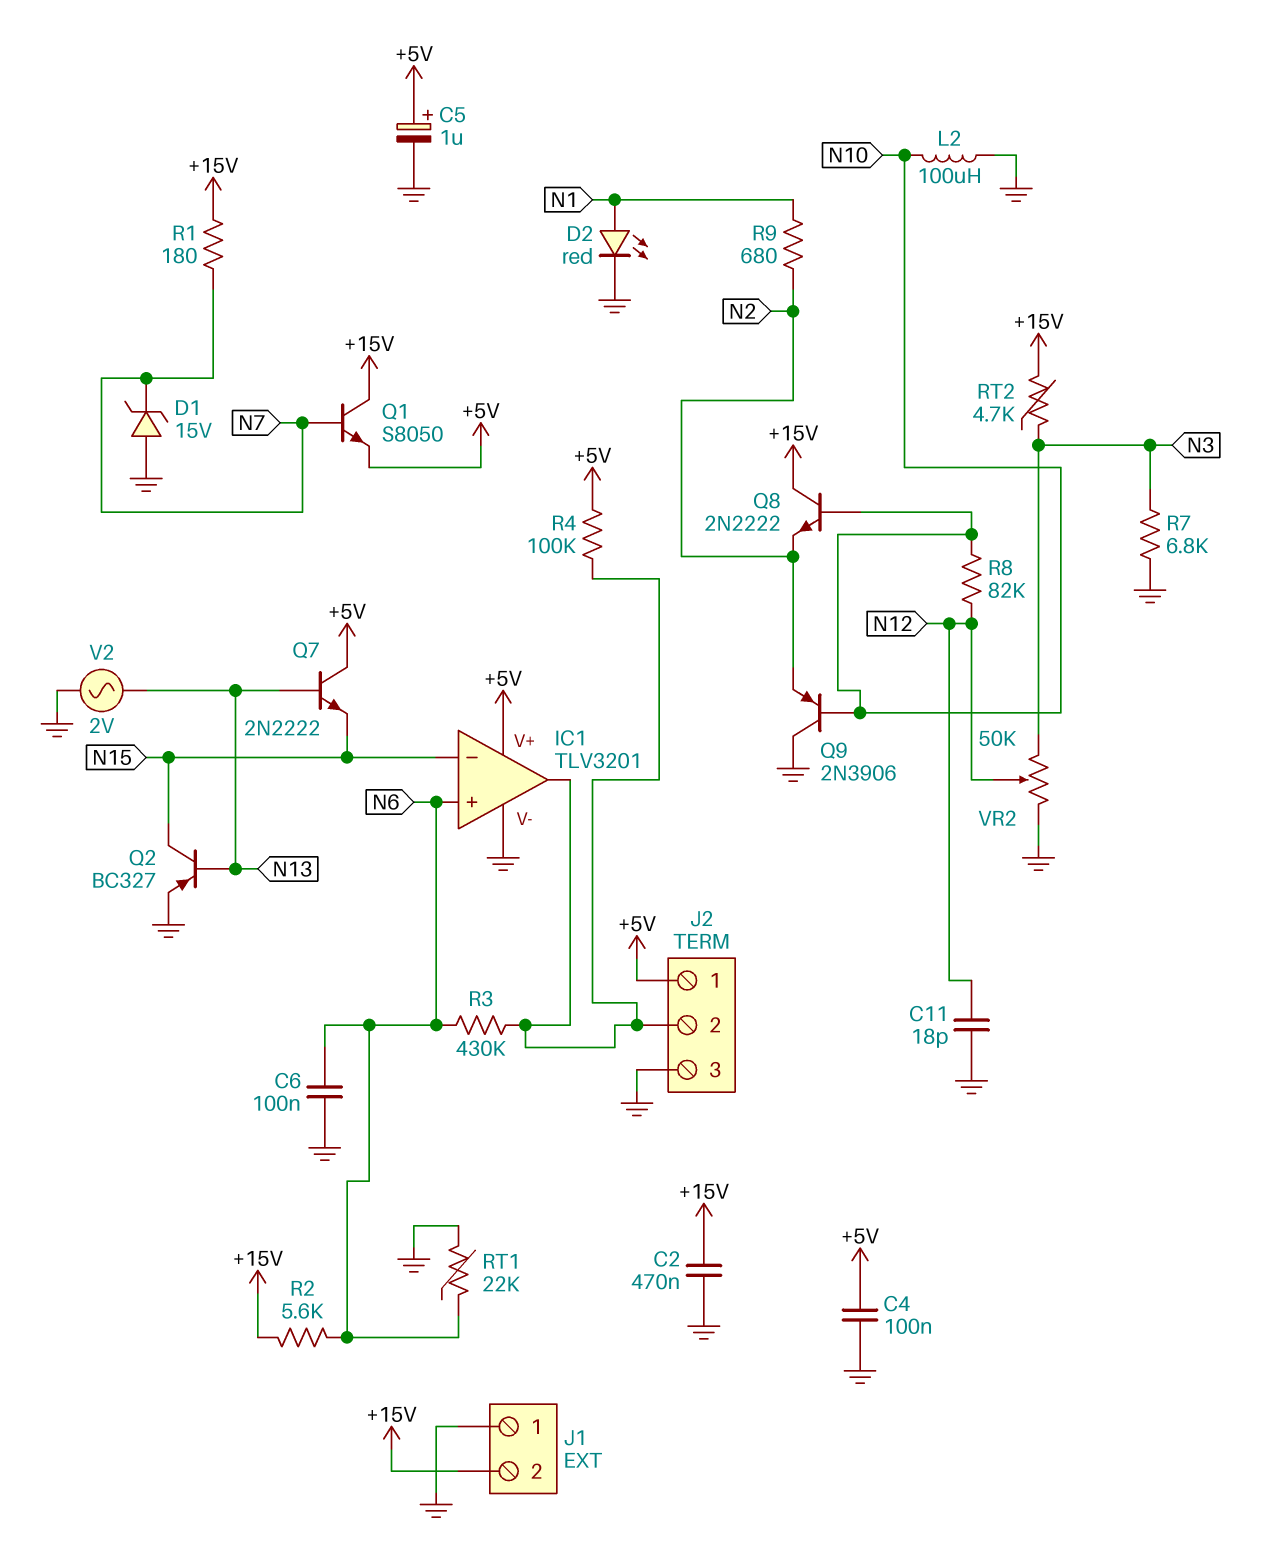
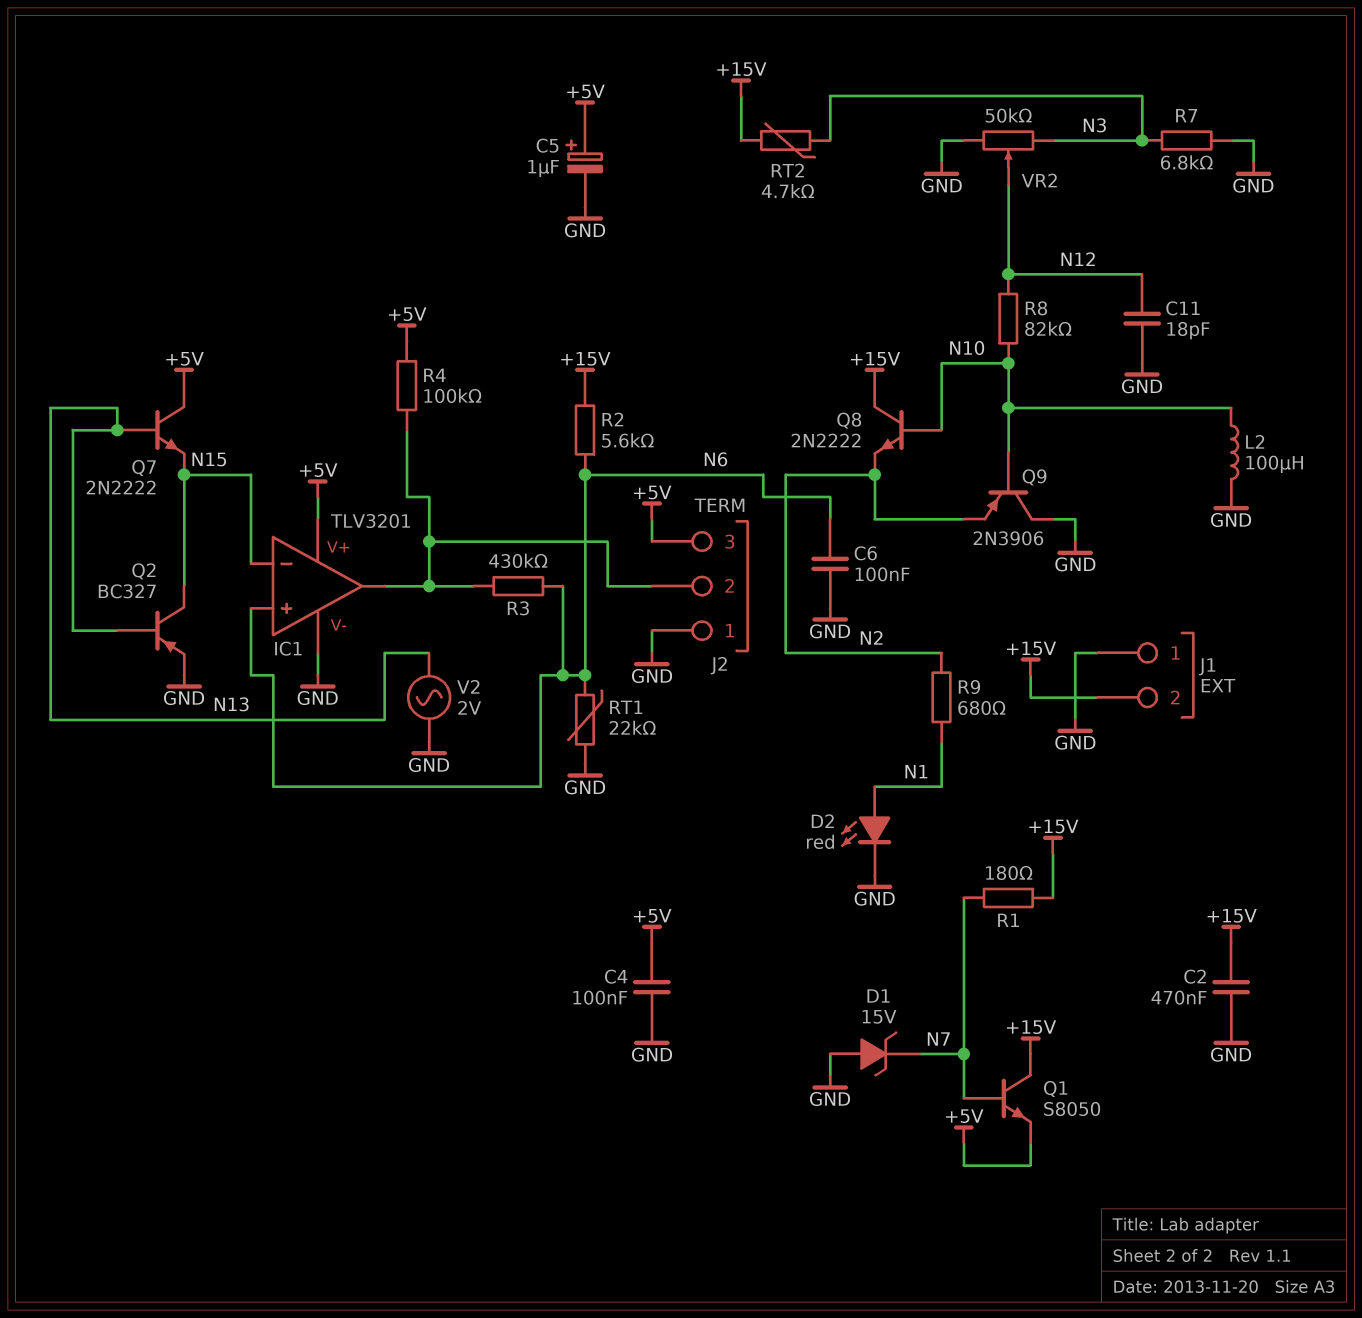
J2 pin 1: +5V -> GND
J2 pin 3: GND -> +5V

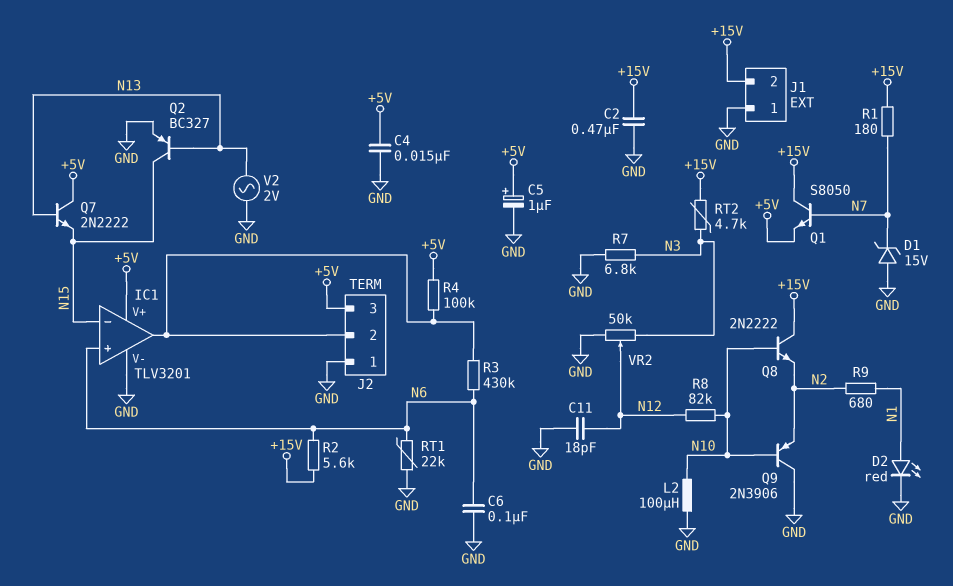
C4: 100nF (+5V, GND) -> 15nF (+5V, GND)

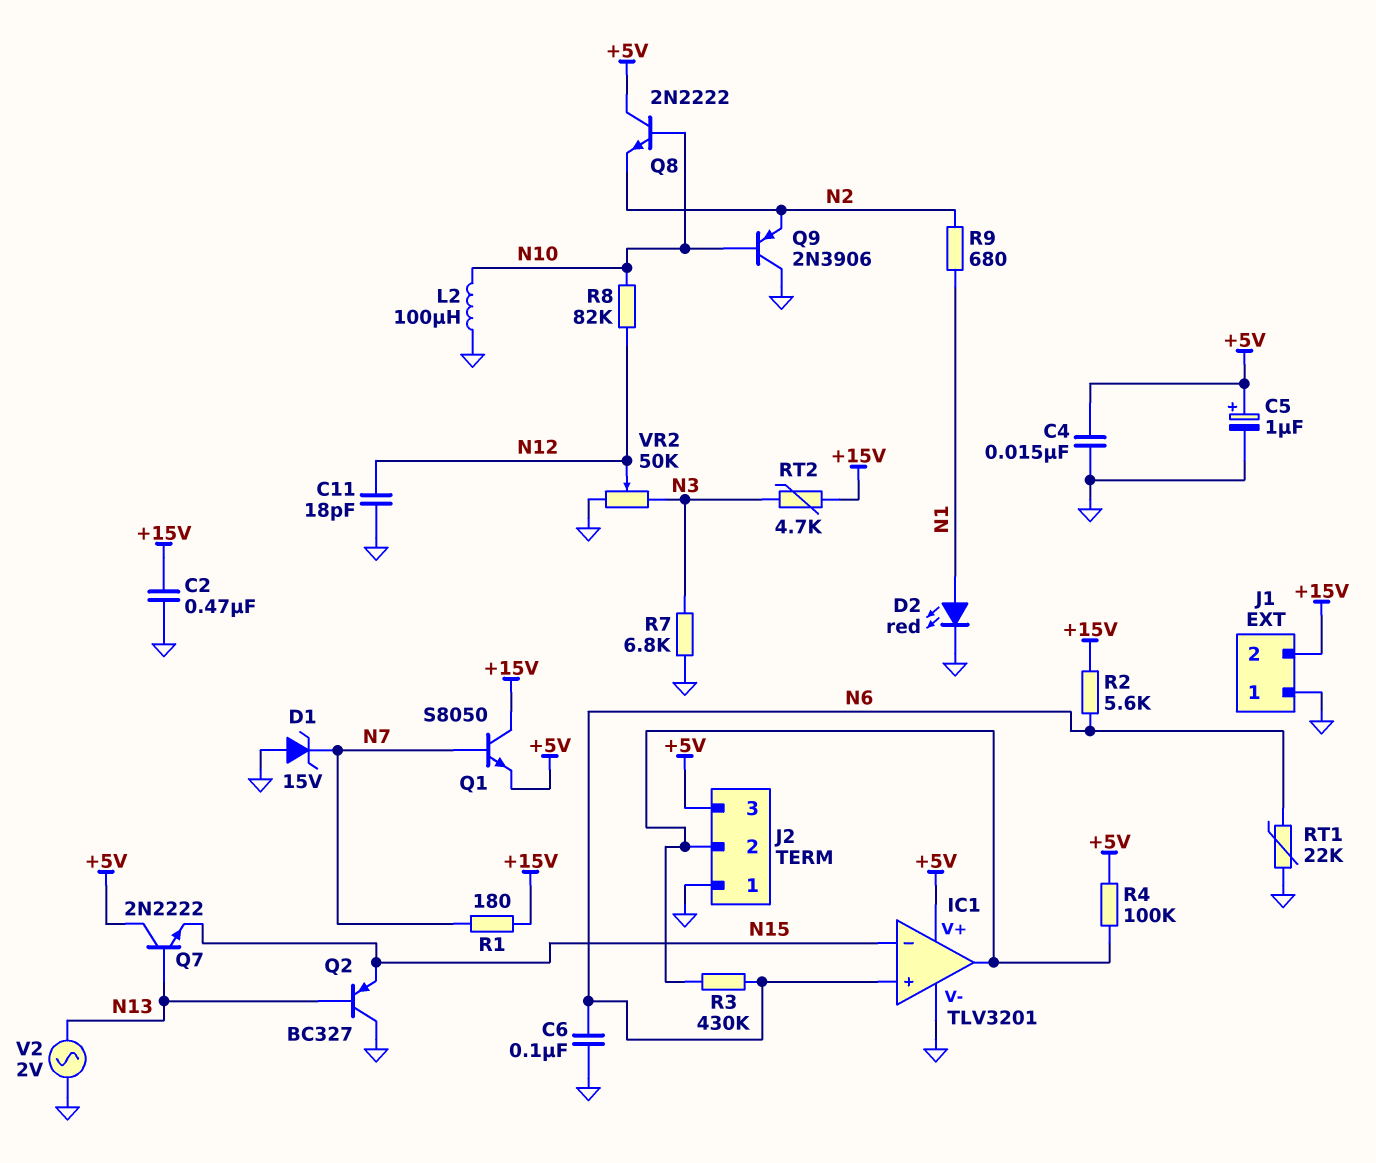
Q2: PNP BC327 (B N13, C N15, E GND) -> PNP BC327 (B N13, C GND, E N15)
Q8: NPN 2N2222 (B N10, C +15V, E N2) -> NPN 2N2222 (B N10, C +5V, E N2)

